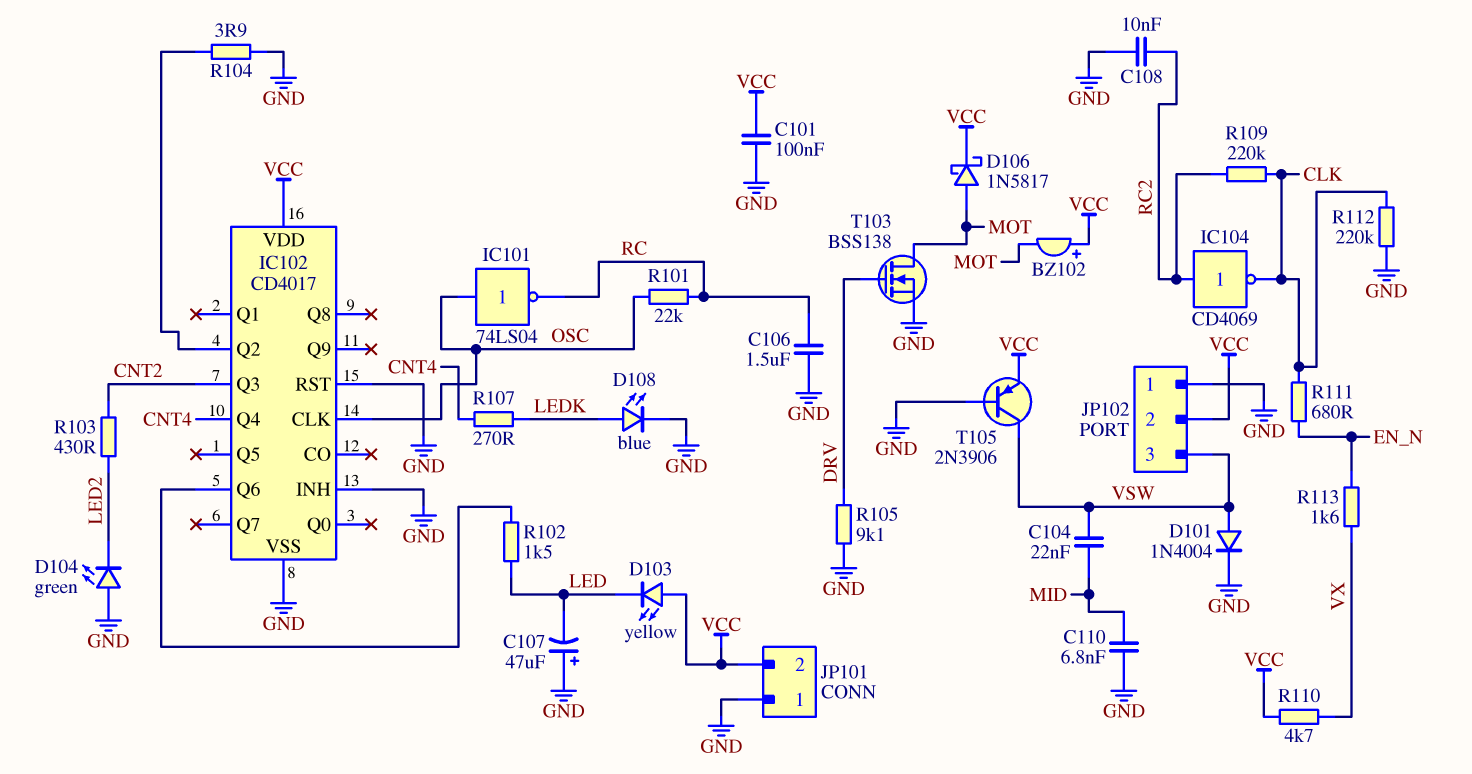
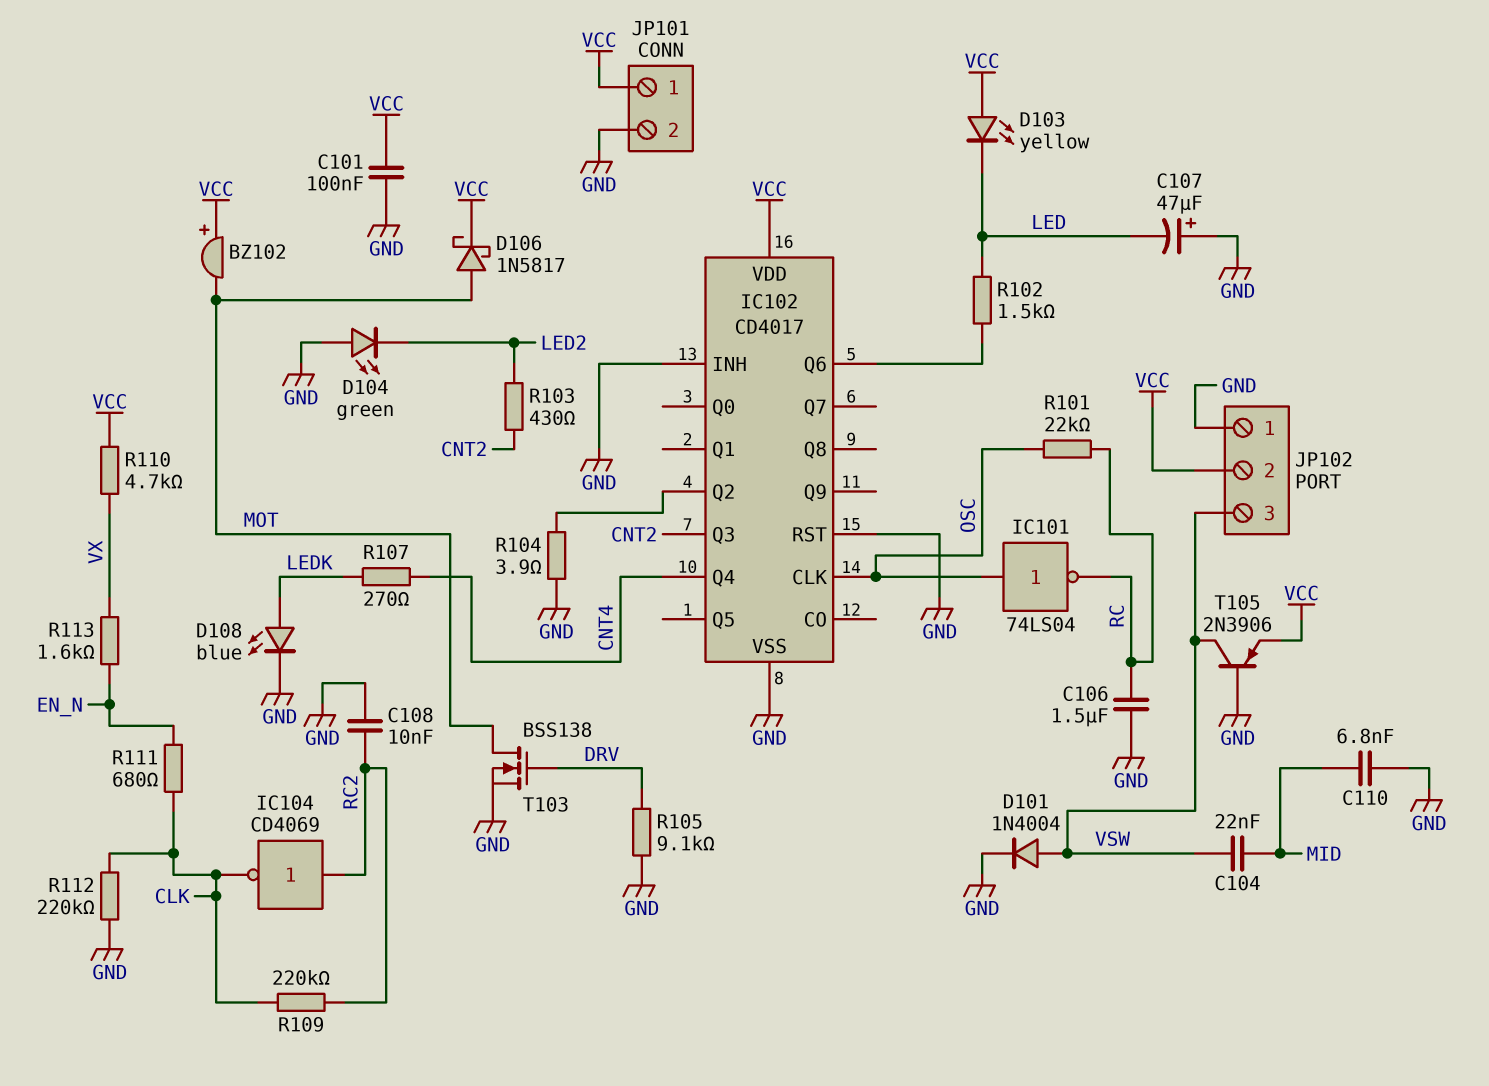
JP101 pin 1: GND -> VCC
JP101 pin 2: VCC -> GND

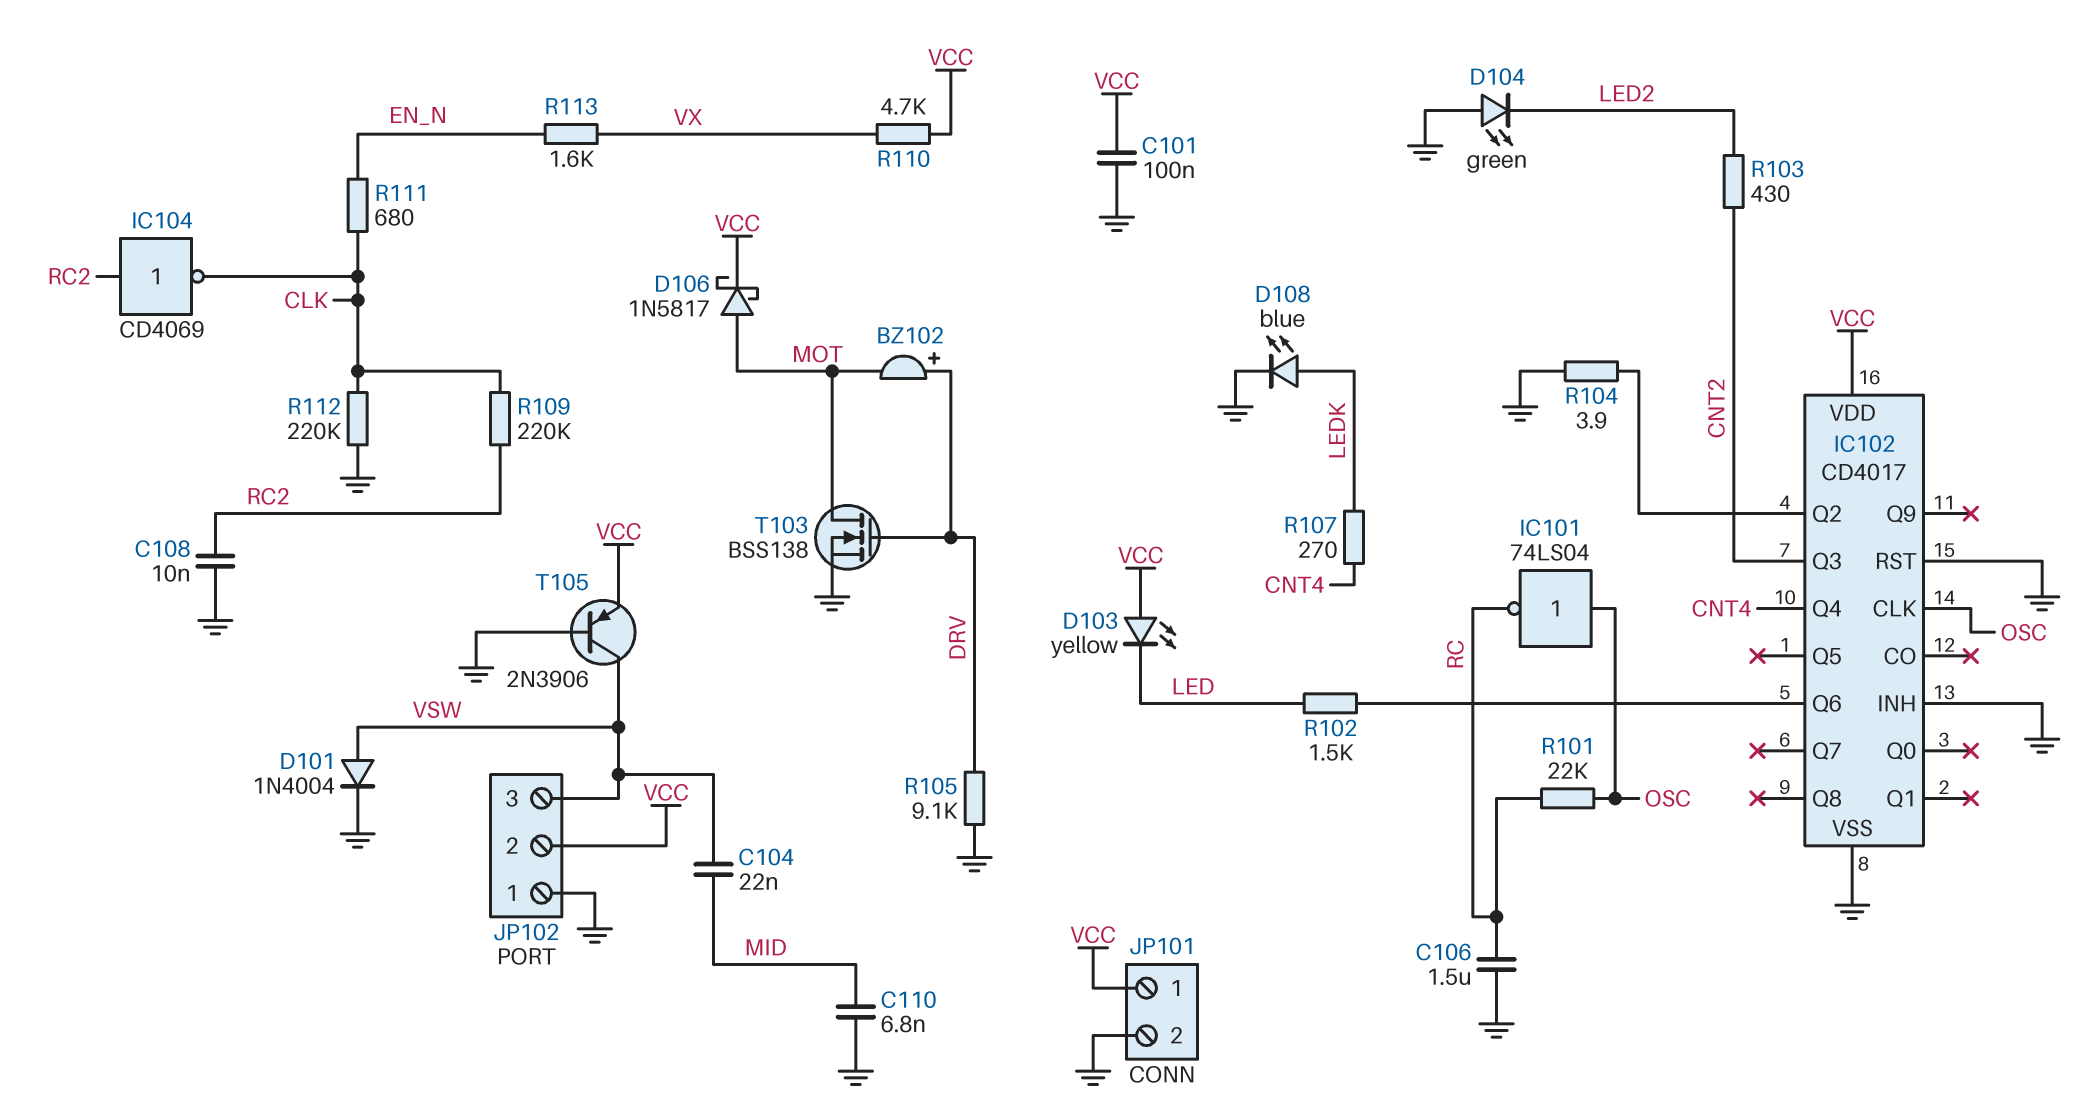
BZ102: buzzer (plus VCC, minus MOT) -> buzzer (plus DRV, minus MOT)
C107: 47uF (plus GND, minus LED) -> none

